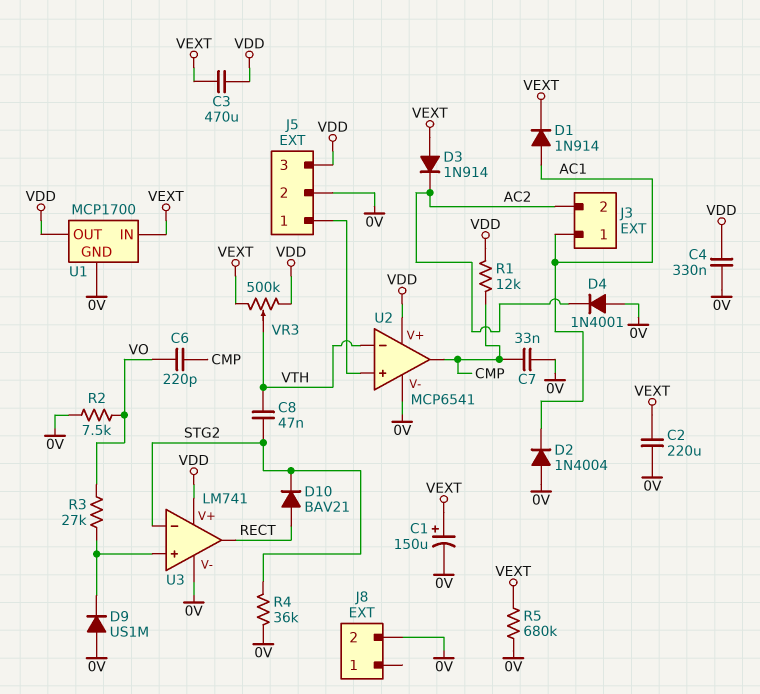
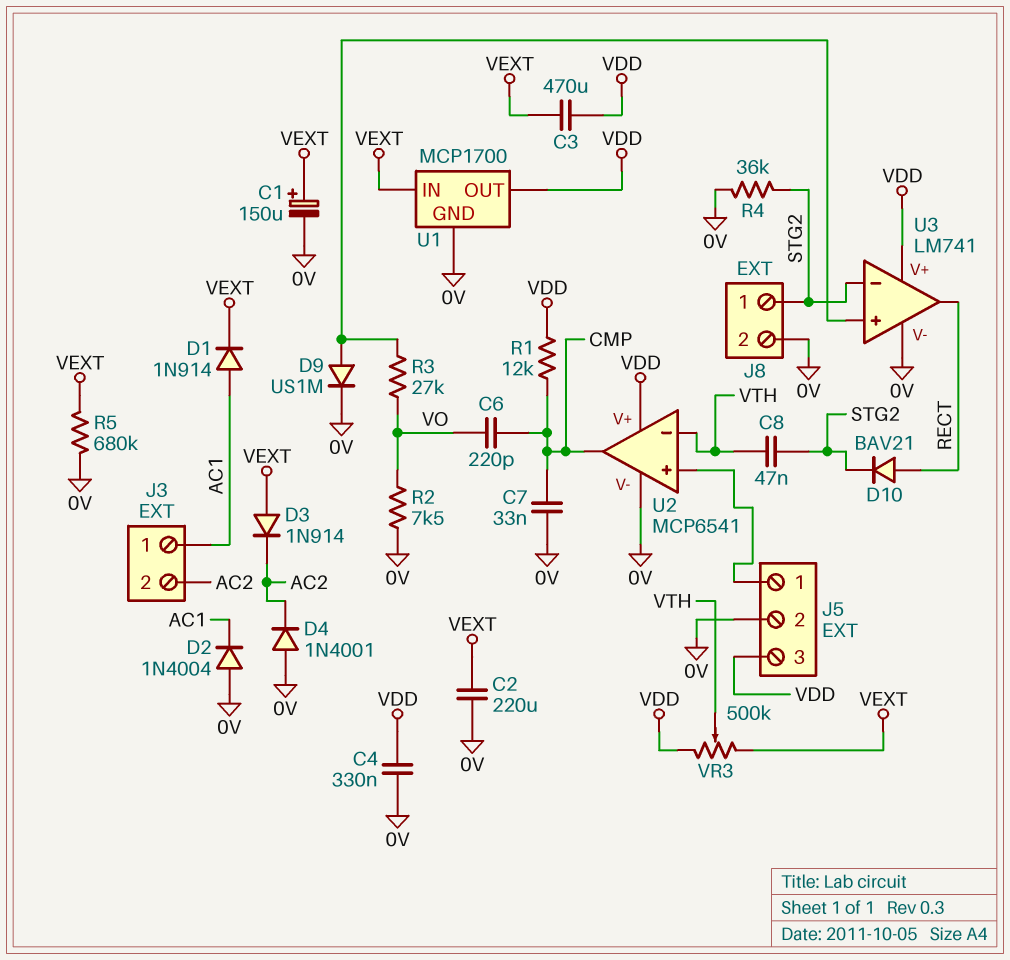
D9: diode US1M (A 0V, K U3/in+) -> diode US1M (A U3/in+, K 0V)
J8 pin 1: none -> STG2

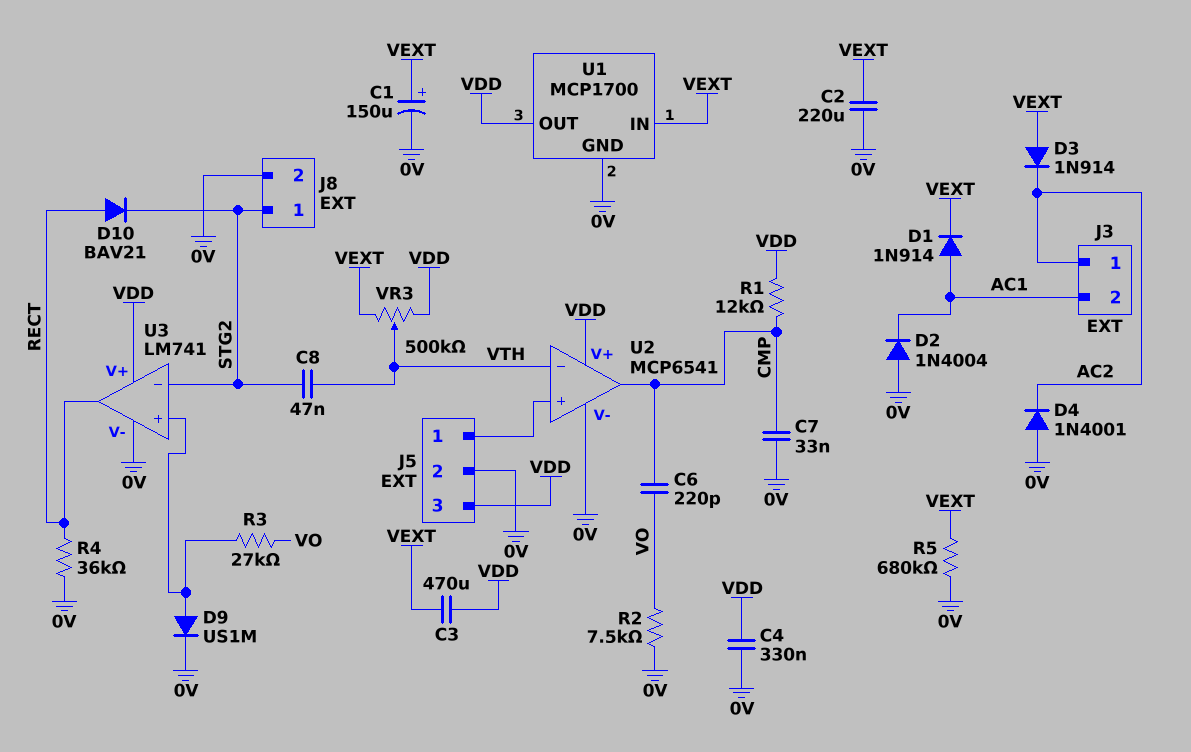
J3 pin 1: AC1 -> AC2
J3 pin 2: AC2 -> AC1
R4: 36k (0V, STG2) -> 36k (0V, RECT)

